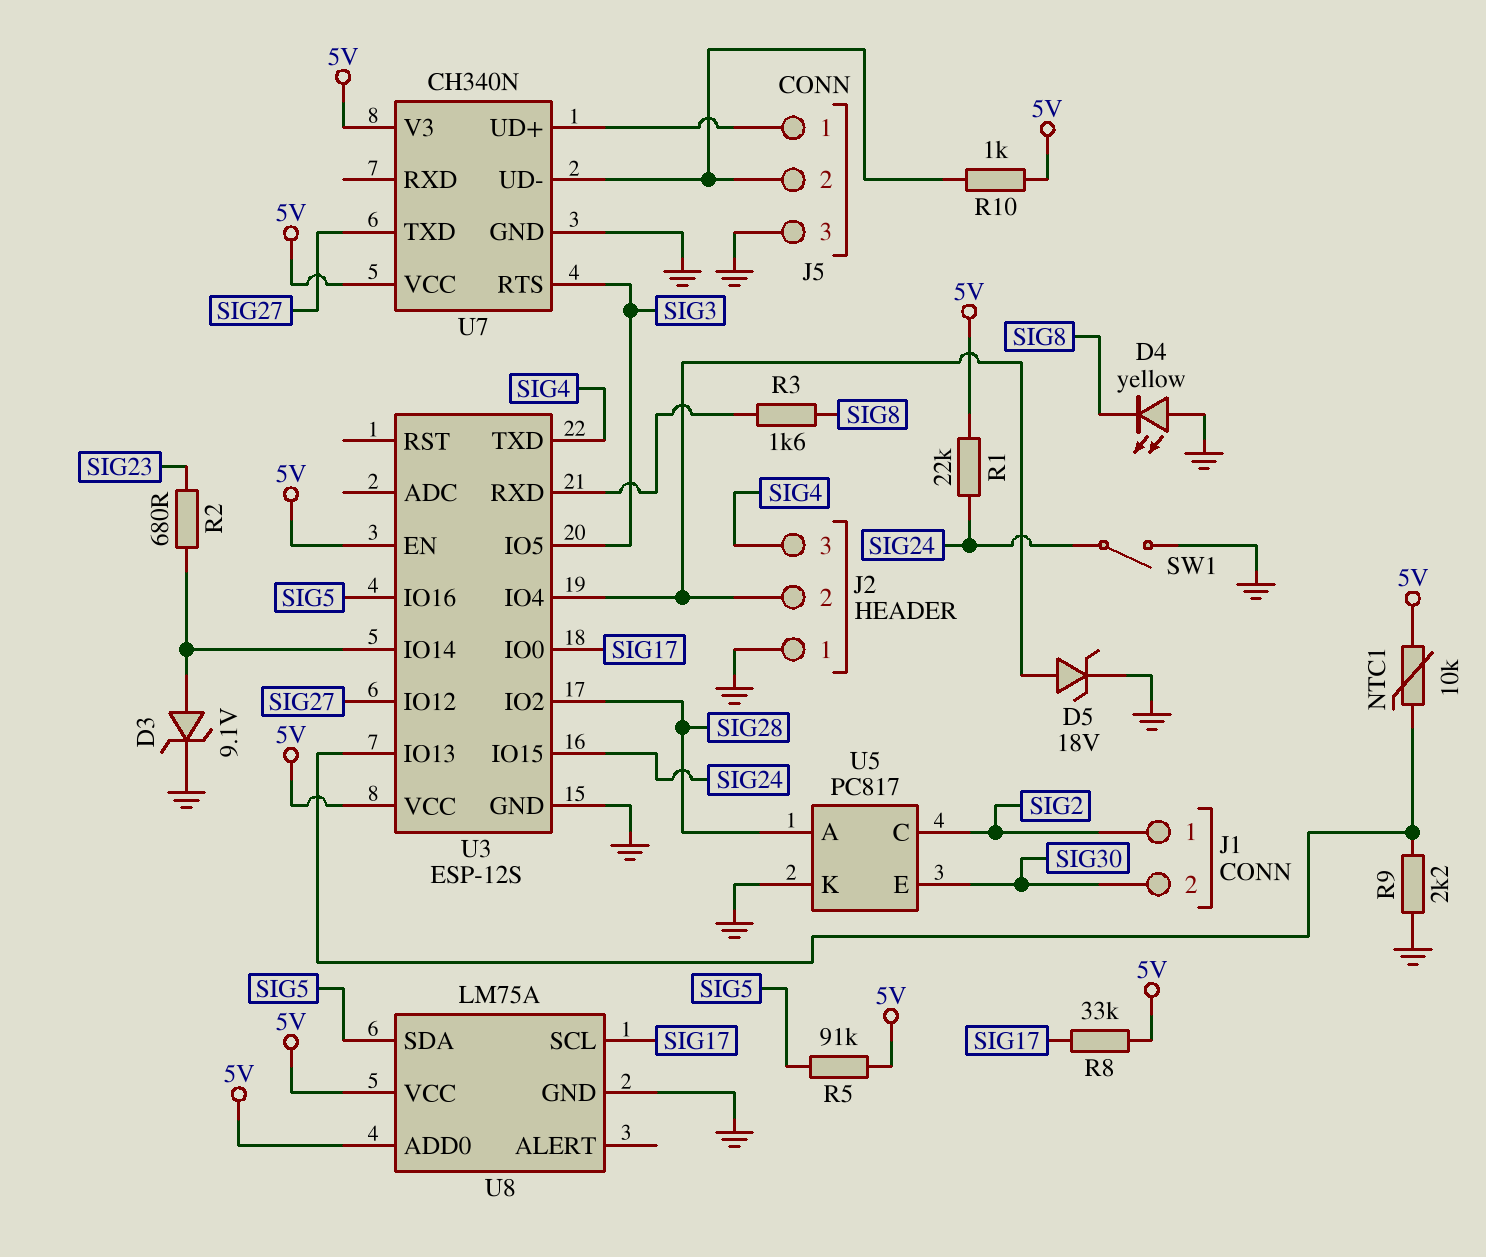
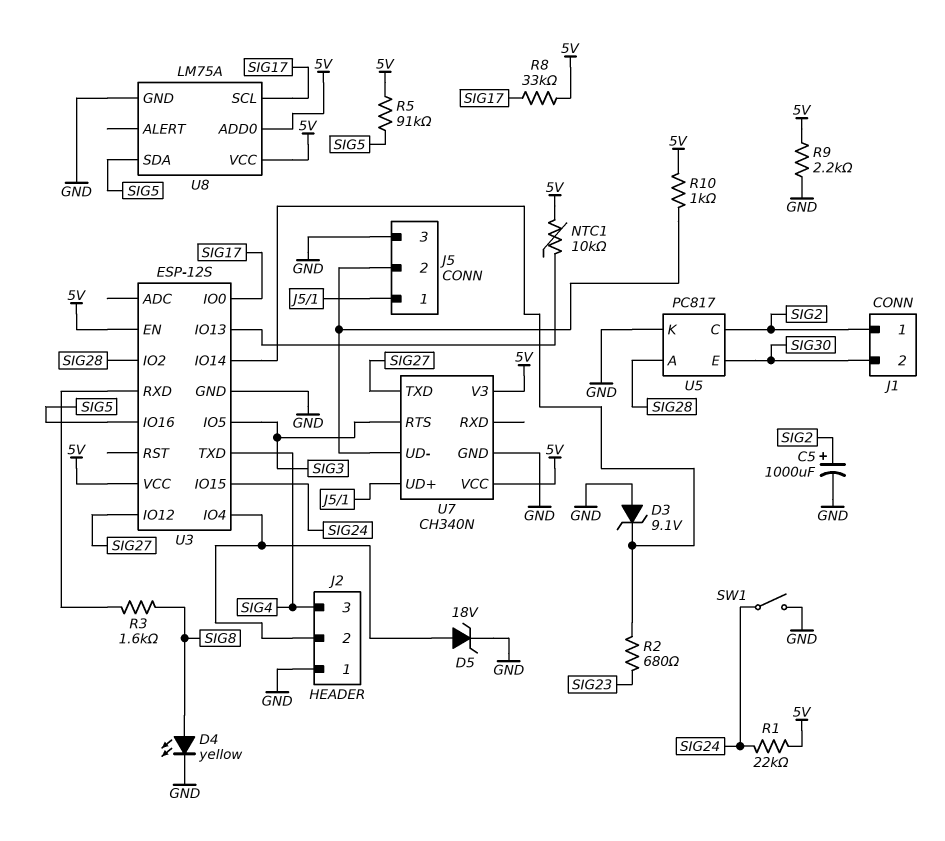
C5: none -> 1000uF (plus SIG2, minus GND)
D3: zener 9.1V (A U3/IO14, K GND) -> zener 9.1V (A GND, K U3/IO14)
D4: LED yellow (A GND, K SIG8) -> LED yellow (A SIG8, K GND)
R9: 2.2k (GND, U3/IO13) -> 2.2k (5V, GND)

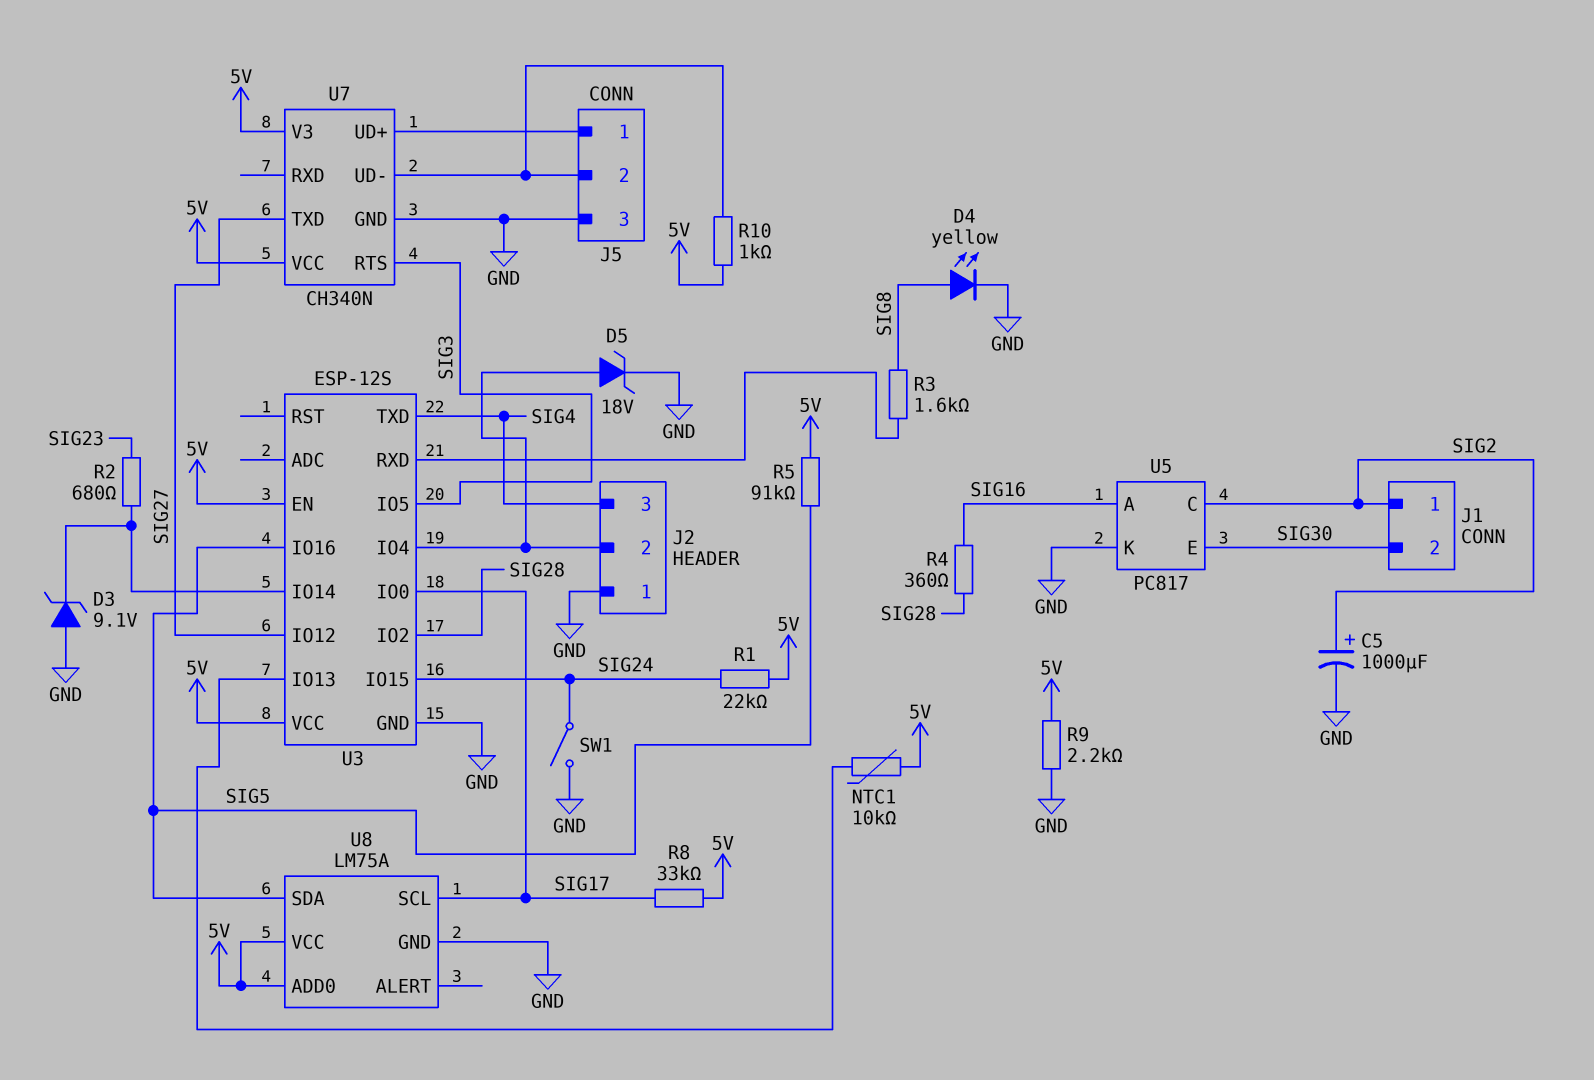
R4: none -> 360 (SIG16, SIG28)
U5 pin A: SIG28 -> SIG16

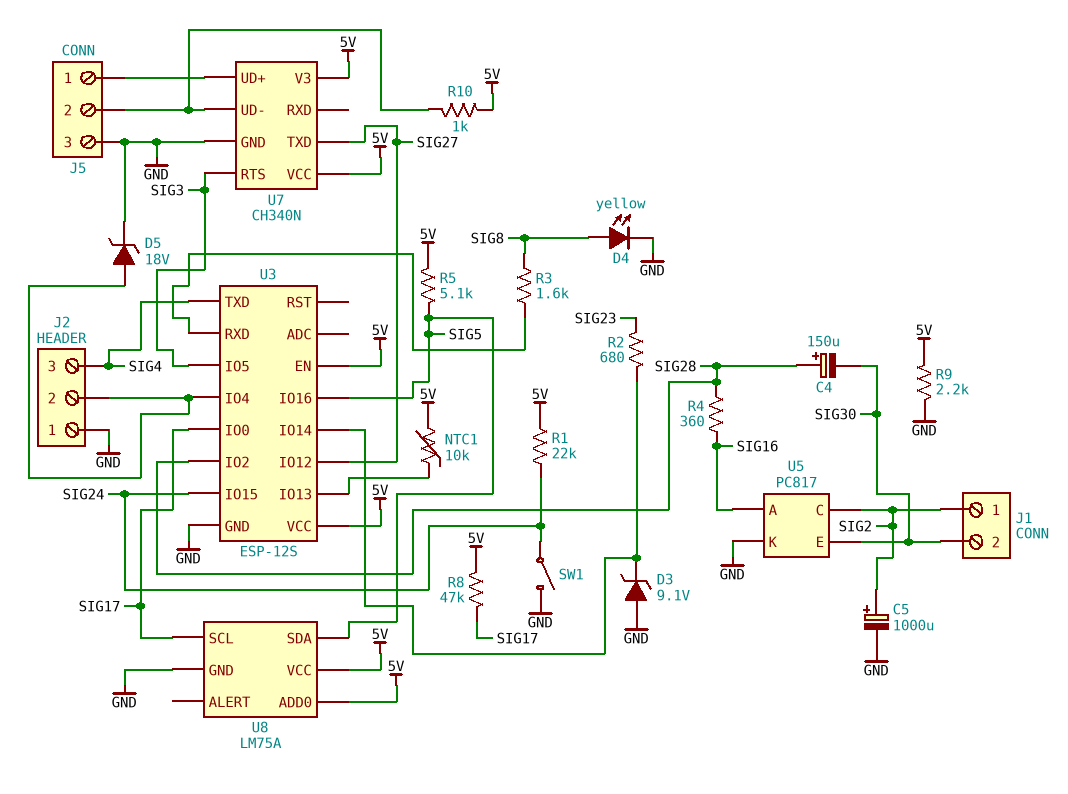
C4: none -> 150uF (plus SIG28, minus SIG30)
R5: 91k (5V, SIG5) -> 5.1k (5V, SIG5)
R8: 33k (5V, SIG17) -> 47k (5V, SIG17)

